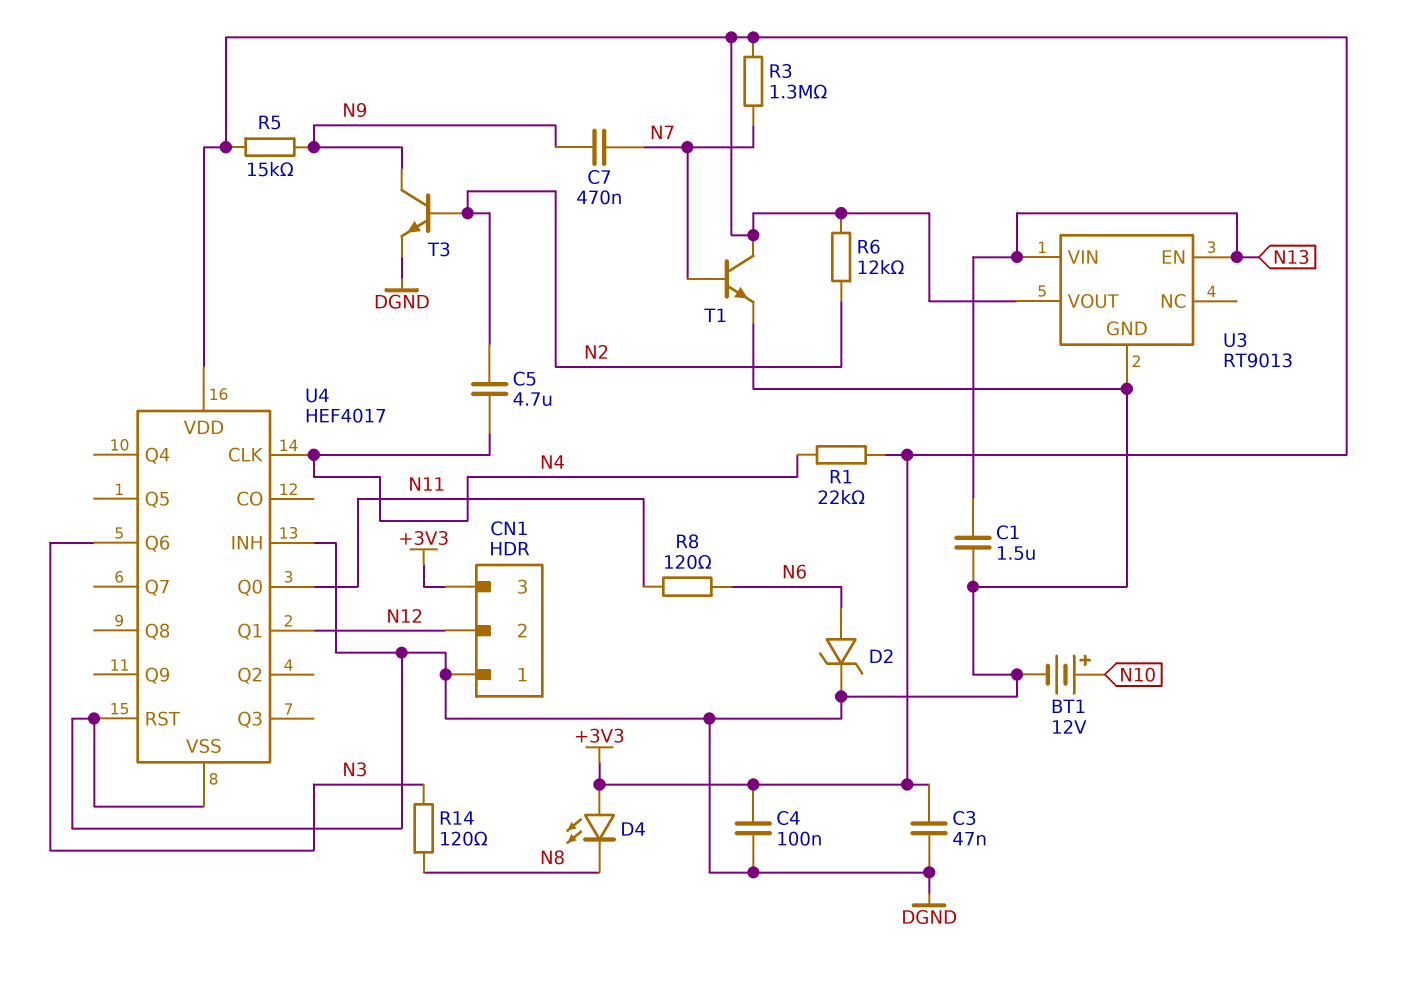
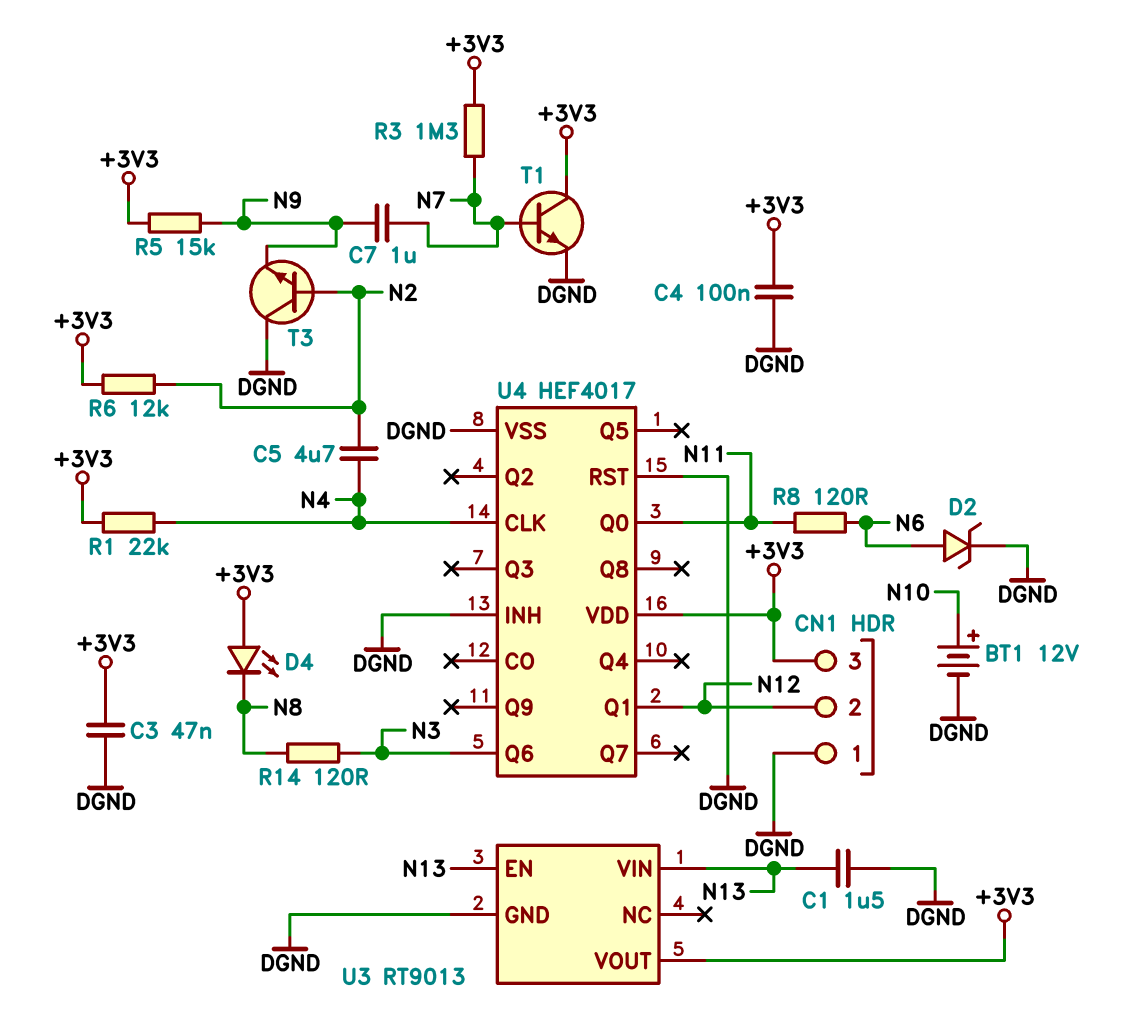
C7: 470nF (N7, N9) -> 1uF (N7, N9)
T3: NPN (B N2, C N9, E DGND) -> NPN (B N2, C DGND, E N9)

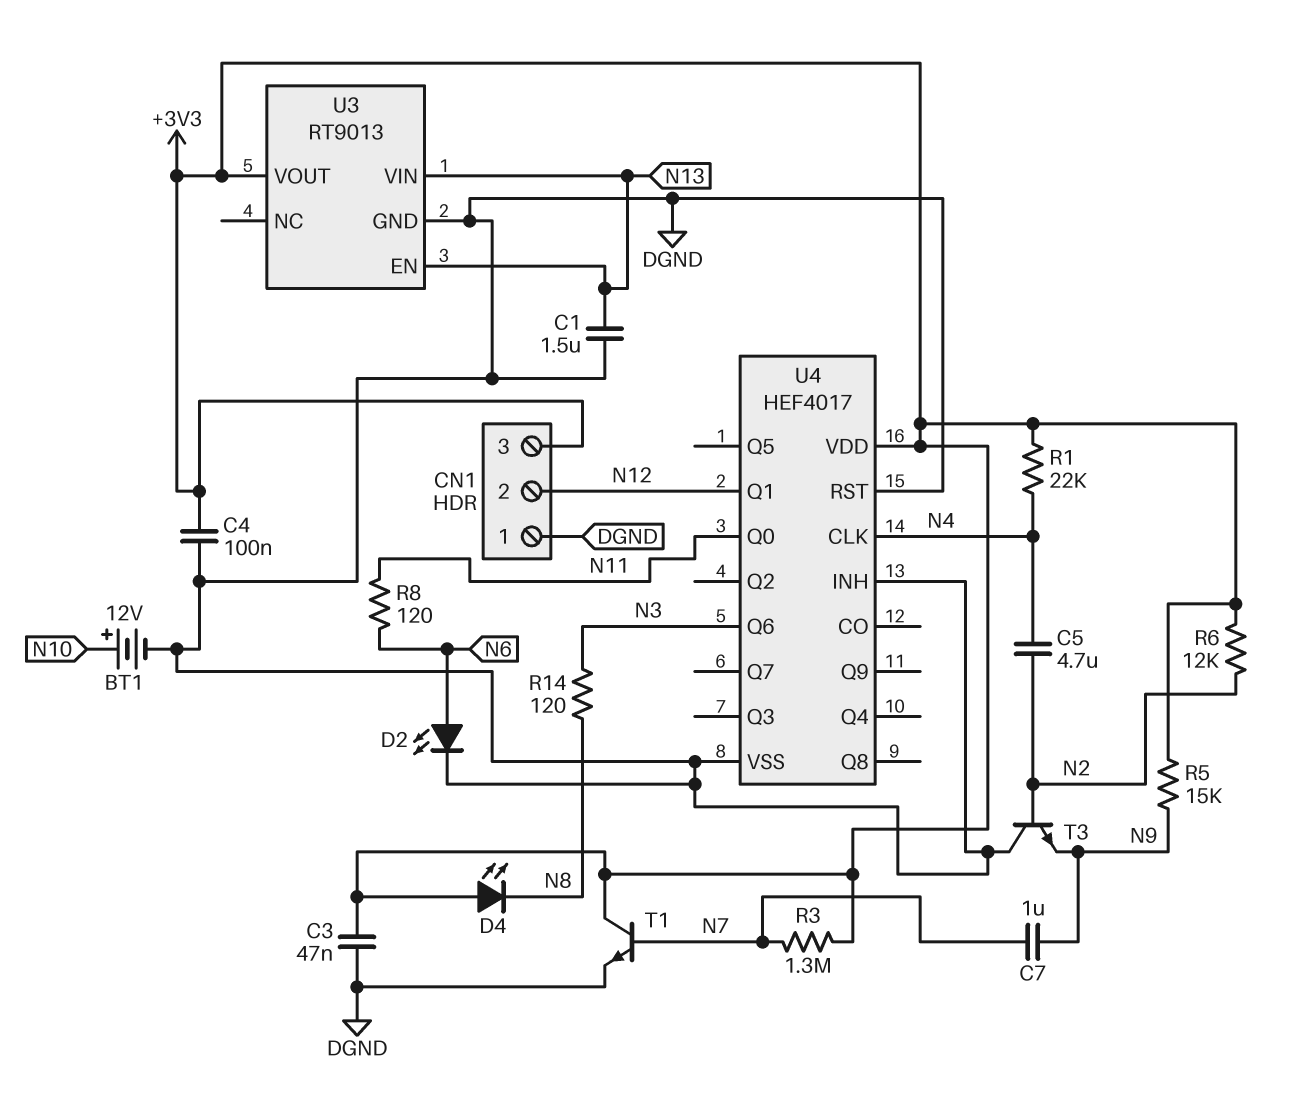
D2: zener (A N6, K DGND) -> LED (A N6, K DGND)

